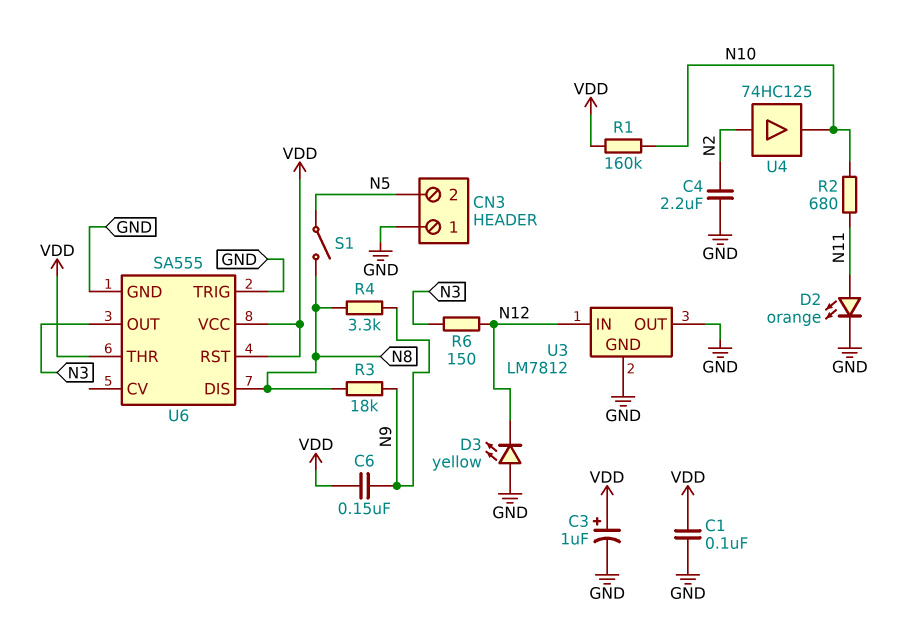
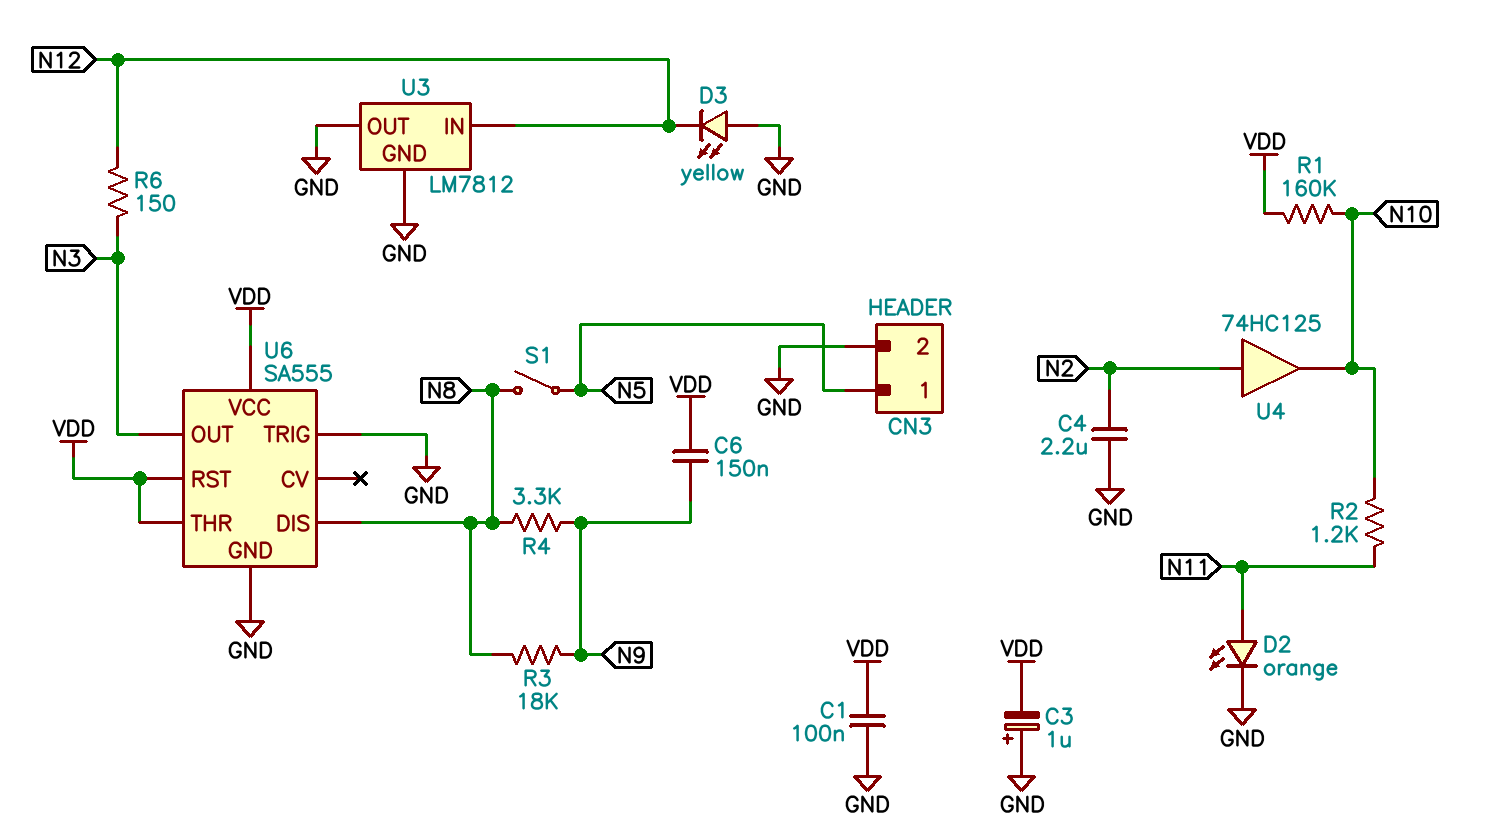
C3: 1uF (plus VDD, minus GND) -> 1uF (plus GND, minus VDD)
CN3 pin 1: GND -> N5
CN3 pin 2: N5 -> GND
R2: 680 (N10, N11) -> 1.2k (N10, N11)

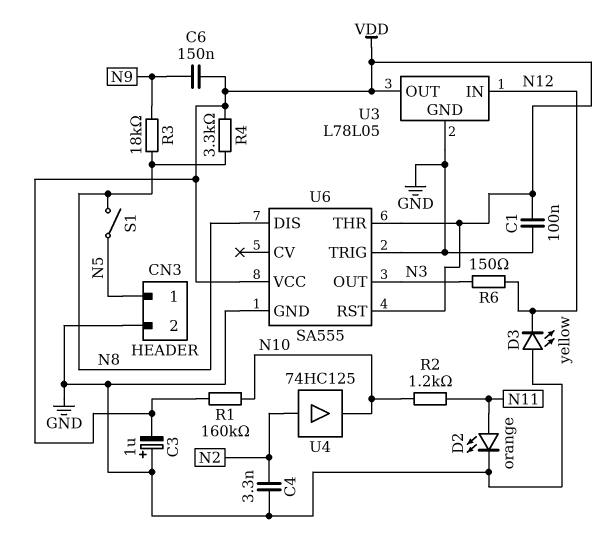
C4: 2.2uF (GND, N2) -> 3.3nF (GND, N2)
R4: 3.3k (N8, N9) -> 3.3k (N8, VDD)
U3: LM7812 -> L78L05
U3 pin OUT: GND -> VDD

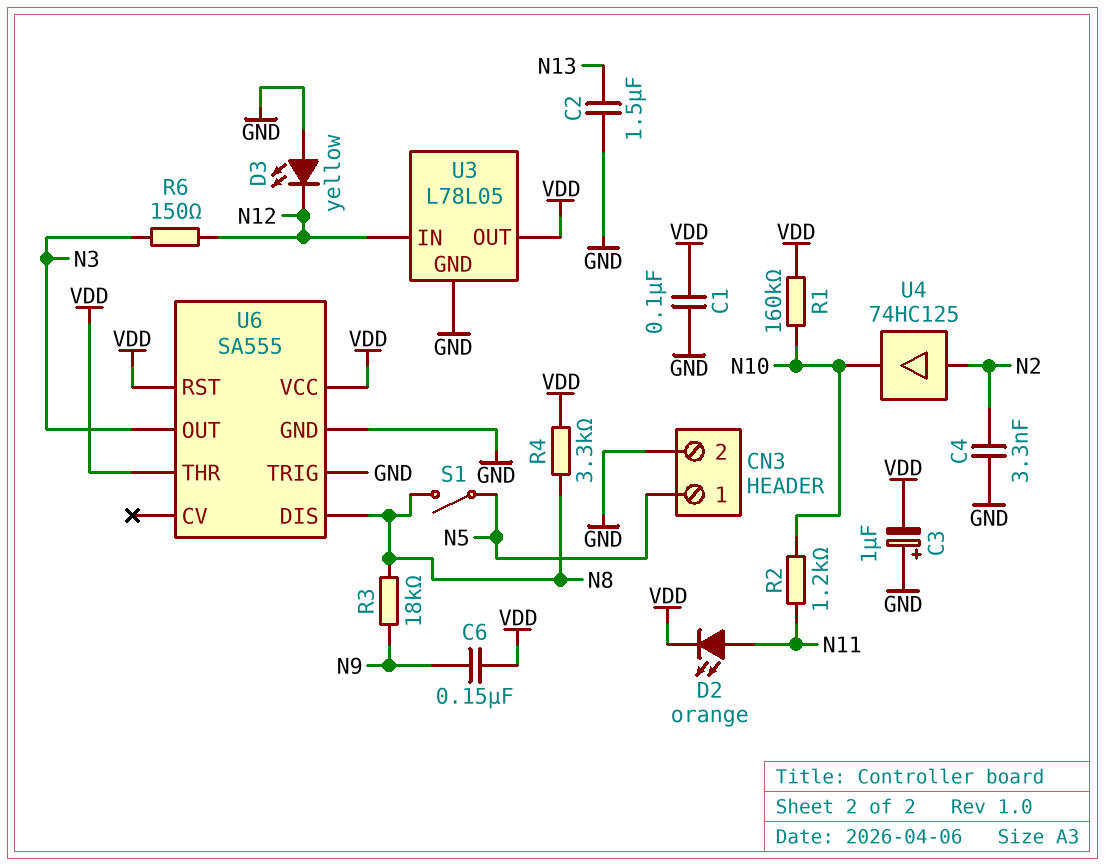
C2: none -> 1.5uF (GND, N13)
D2: LED orange (A N11, K GND) -> LED orange (A N11, K VDD)

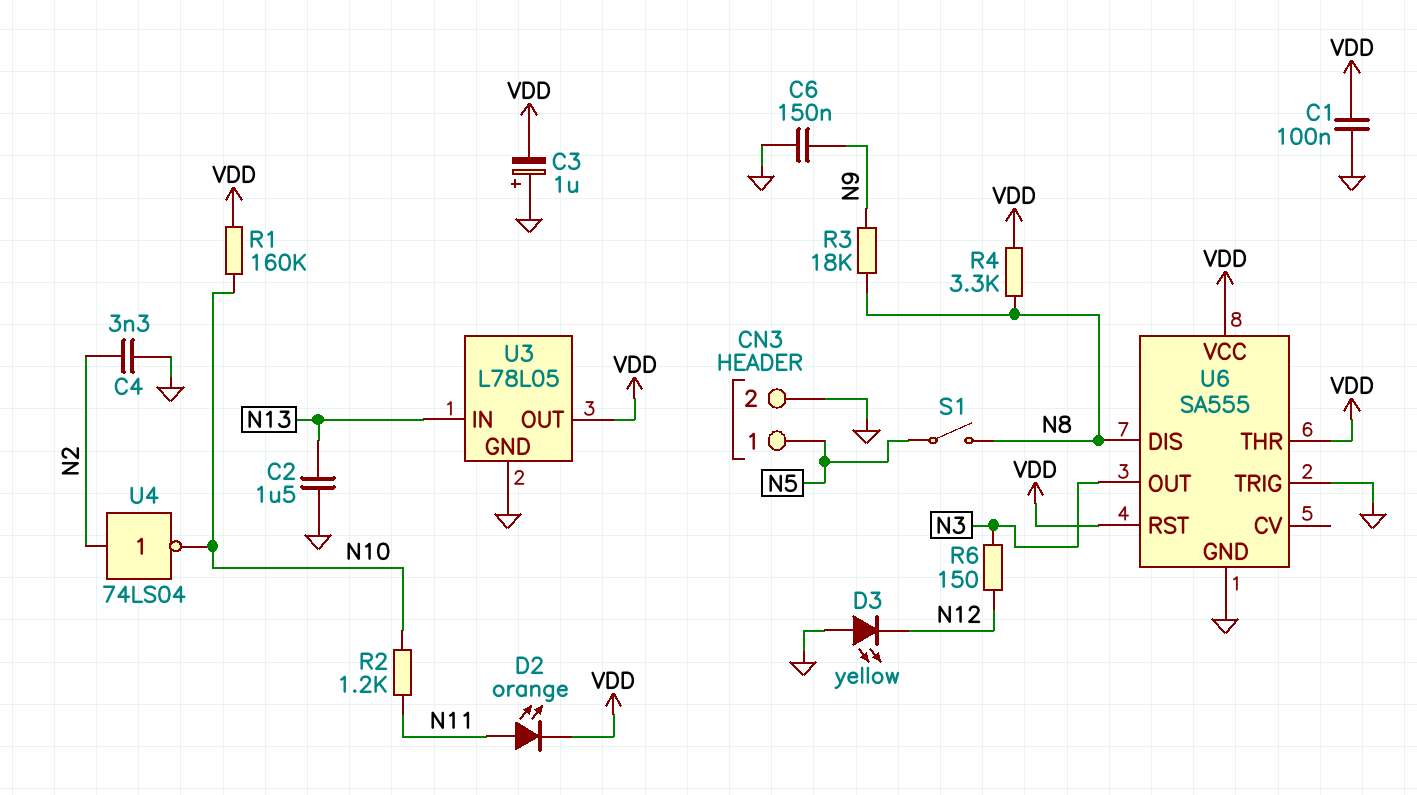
C6: 150nF (N9, VDD) -> 150nF (GND, N9)
U3 pin IN: N12 -> N13
U4: buffer 74HC125 (in N2, out N10) -> NOT 74LS04 (in N2, out N10)

